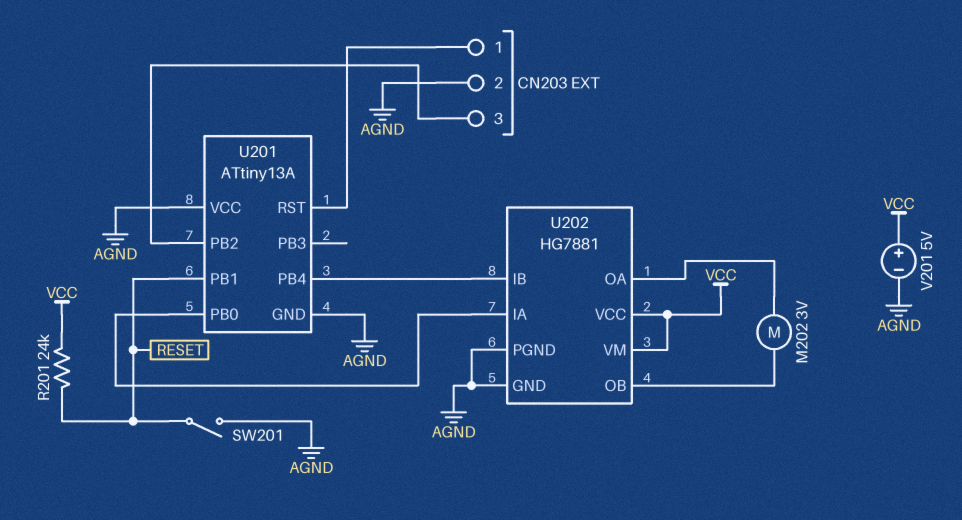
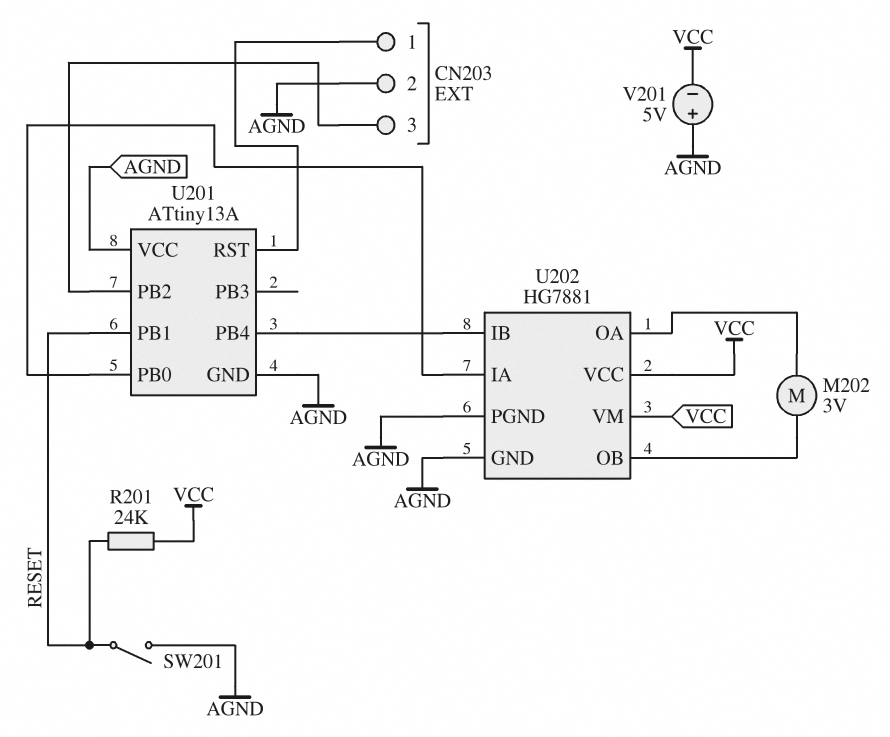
V201: 5V (plus VCC, minus AGND) -> 5V (plus AGND, minus VCC)

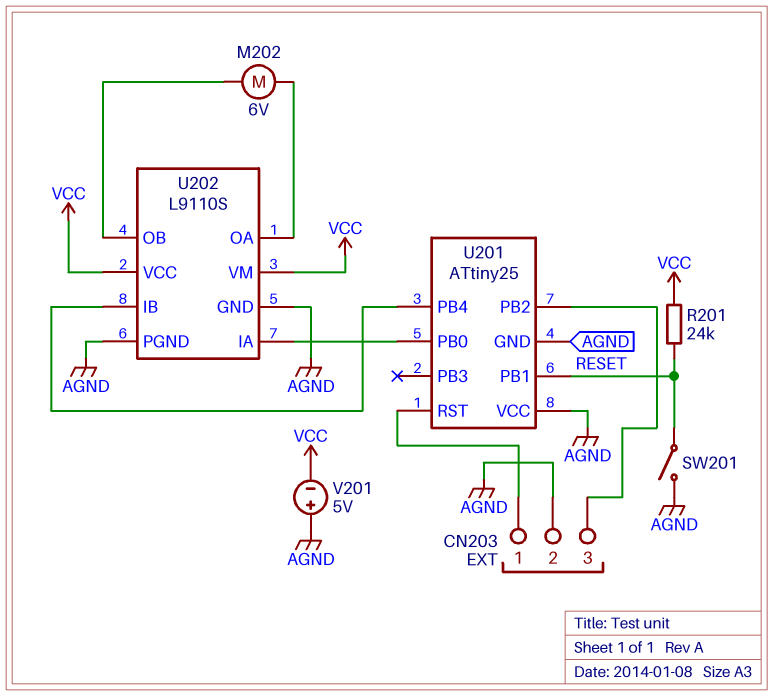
M202: motor 3V (U202/OA, U202/OB) -> motor 6V (U202/OA, U202/OB)
U201: ATtiny13A -> ATtiny25
U202: HG7881 -> L9110S

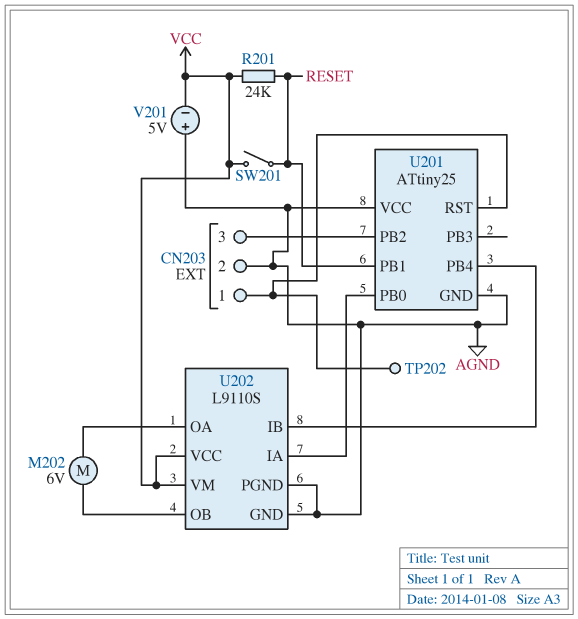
SW201: switch (AGND, RESET) -> switch (RESET, VCC)
TP202: none -> test point (CN203/1)

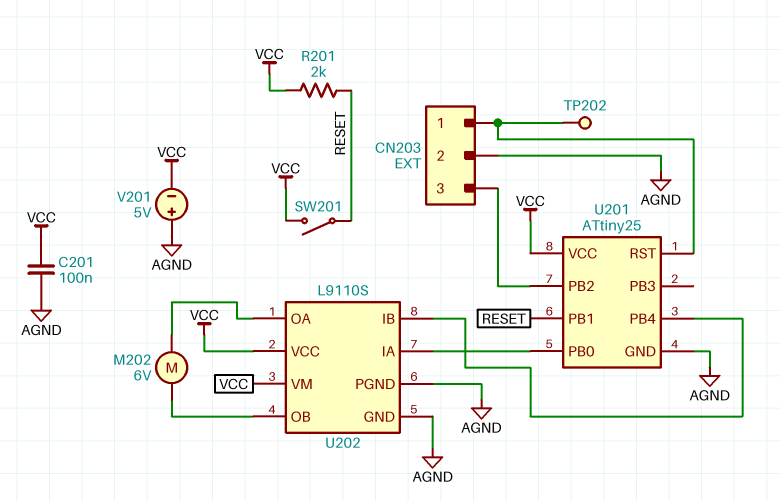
C201: none -> 100nF (AGND, VCC)
R201: 24k (RESET, VCC) -> 2k (RESET, VCC)
U201 pin VCC: AGND -> VCC

